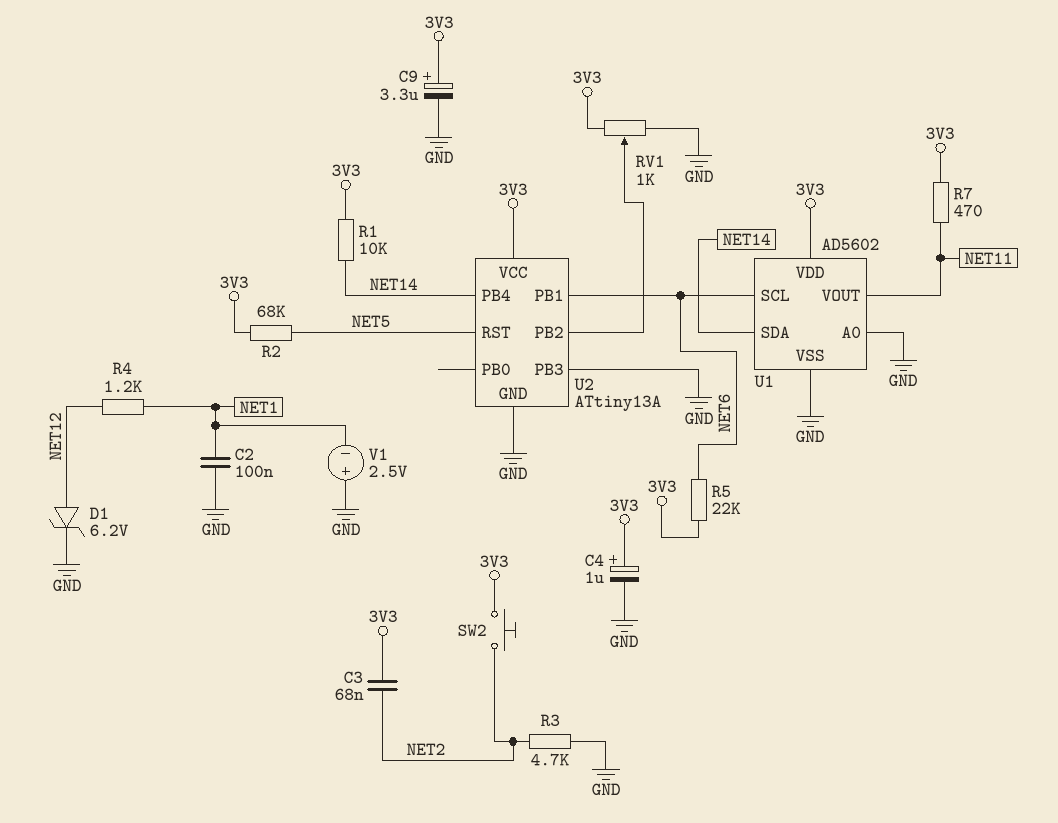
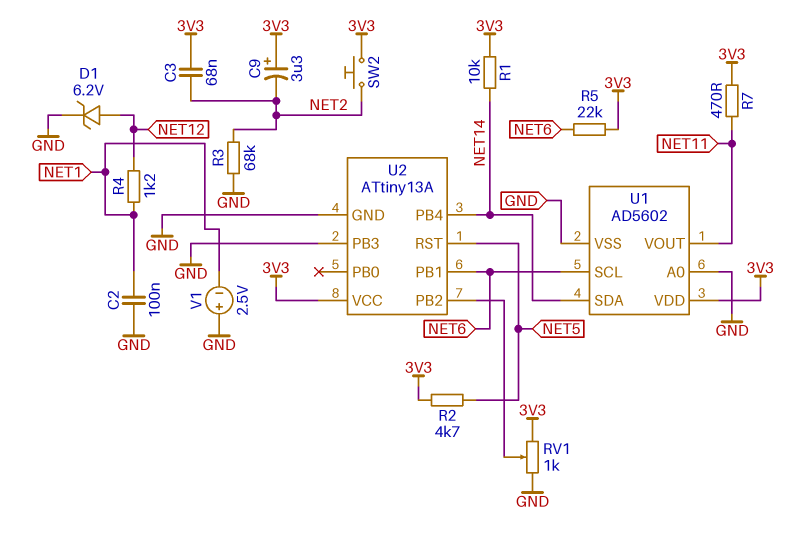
C4: 1uF (plus 3V3, minus GND) -> none
C9: 3.3uF (plus 3V3, minus GND) -> 3.3uF (plus 3V3, minus NET2)
R2: 68k (3V3, NET5) -> 4.7k (3V3, NET5)
R3: 4.7k (GND, NET2) -> 68k (GND, NET2)

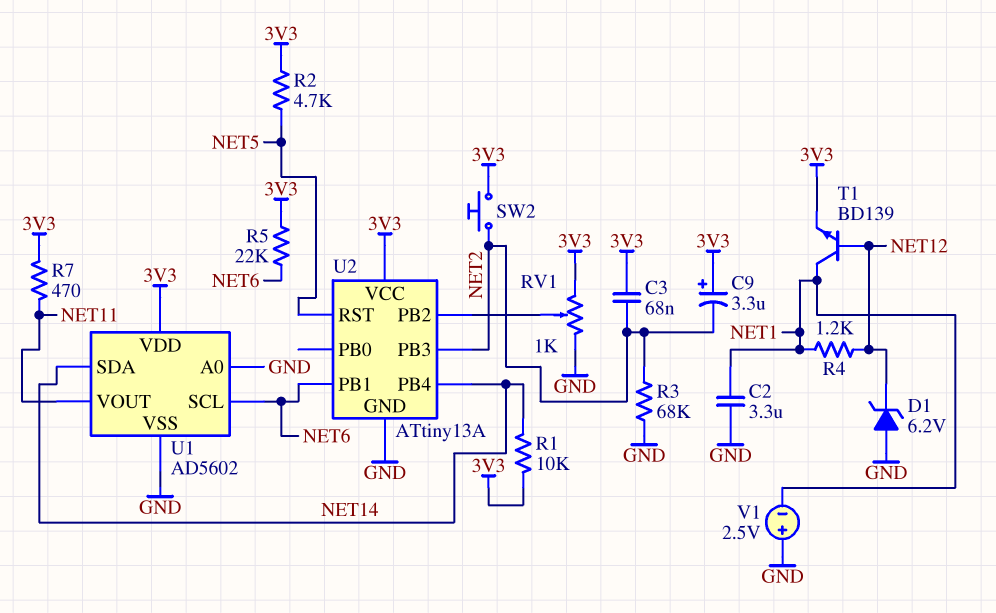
C2: 100nF (GND, NET1) -> 3.3uF (GND, NET1)
D1: zener 6.2V (A NET12, K GND) -> zener 6.2V (A GND, K NET12)
T1: none -> NPN BD139 (B NET12, C NET1, E 3V3)
U2 pin PB3: GND -> NET2

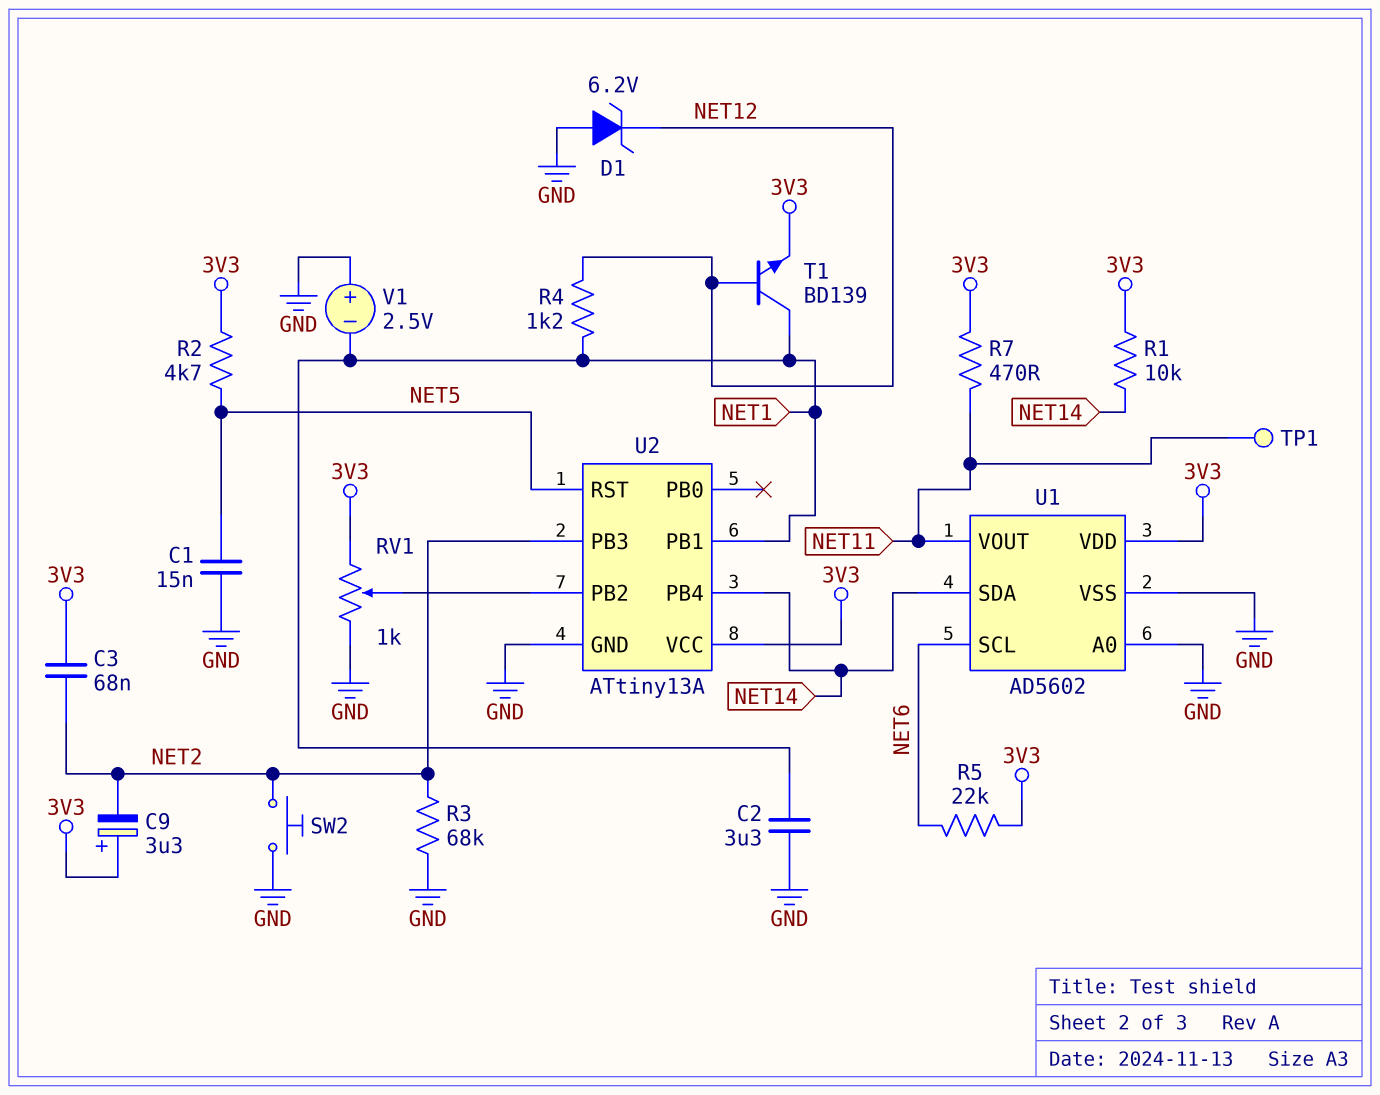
C1: none -> 15nF (GND, NET5)
SW2: button (3V3, NET2) -> button (GND, NET2)
TP1: none -> test point (NET11)
U2 pin PB1: NET6 -> NET1

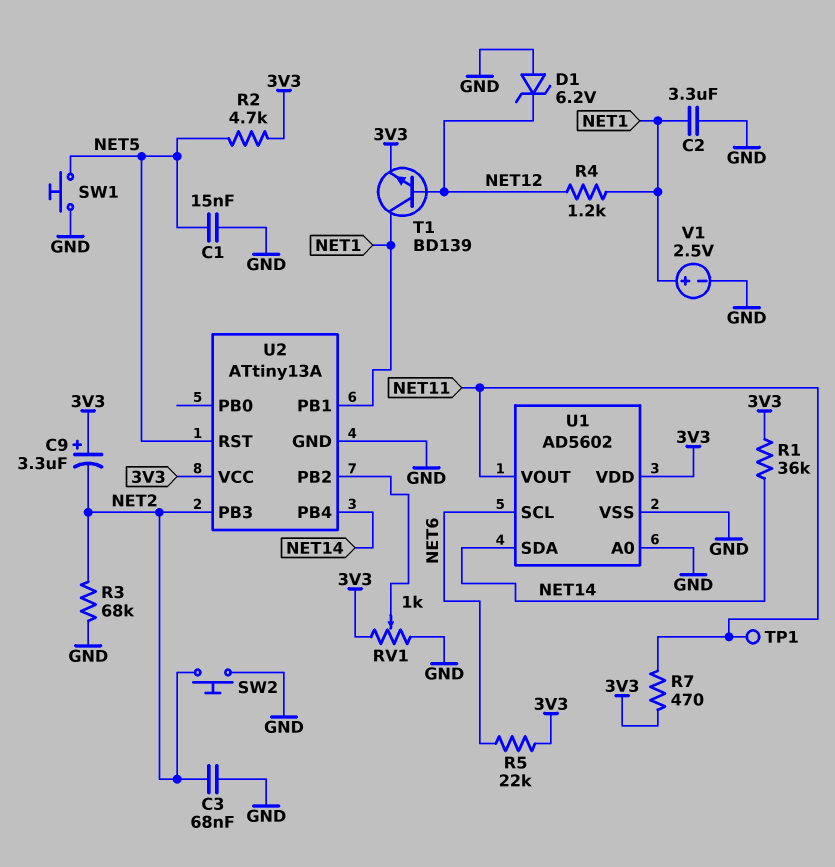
C3: 68nF (3V3, NET2) -> 68nF (GND, NET2)
R1: 10k (3V3, NET14) -> 36k (3V3, NET14)
SW1: none -> button (GND, NET5)
V1: 2.5V (plus GND, minus NET1) -> 2.5V (plus NET1, minus GND)

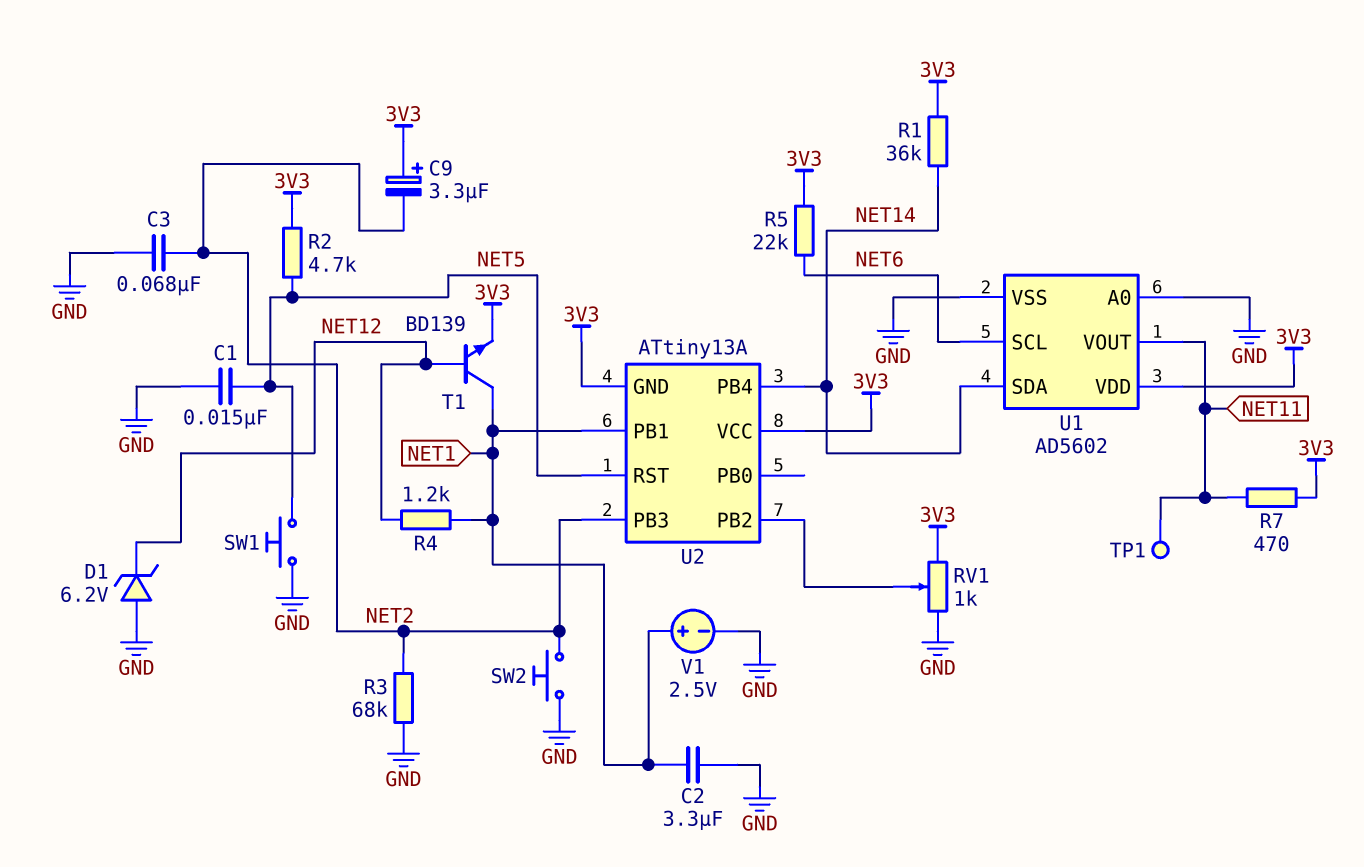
U2 pin GND: GND -> 3V3

